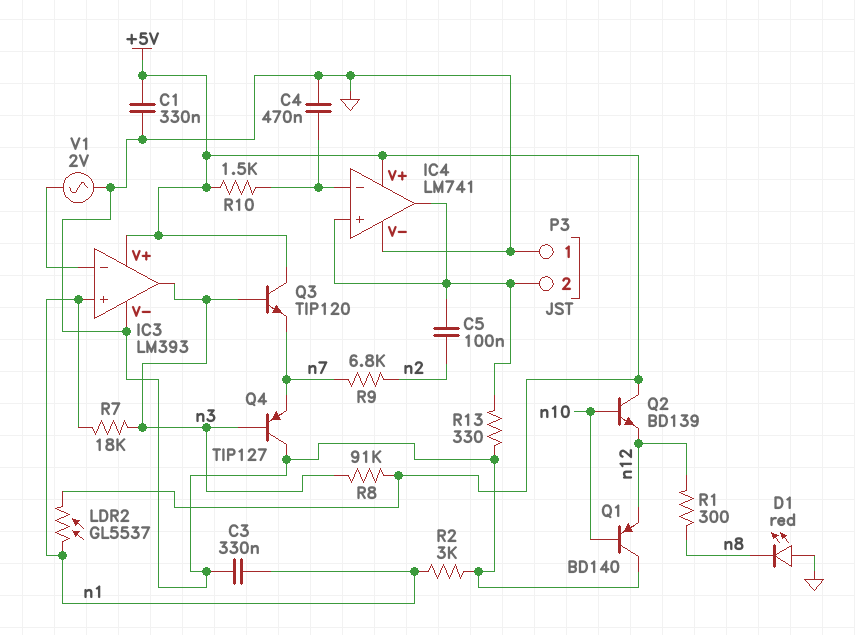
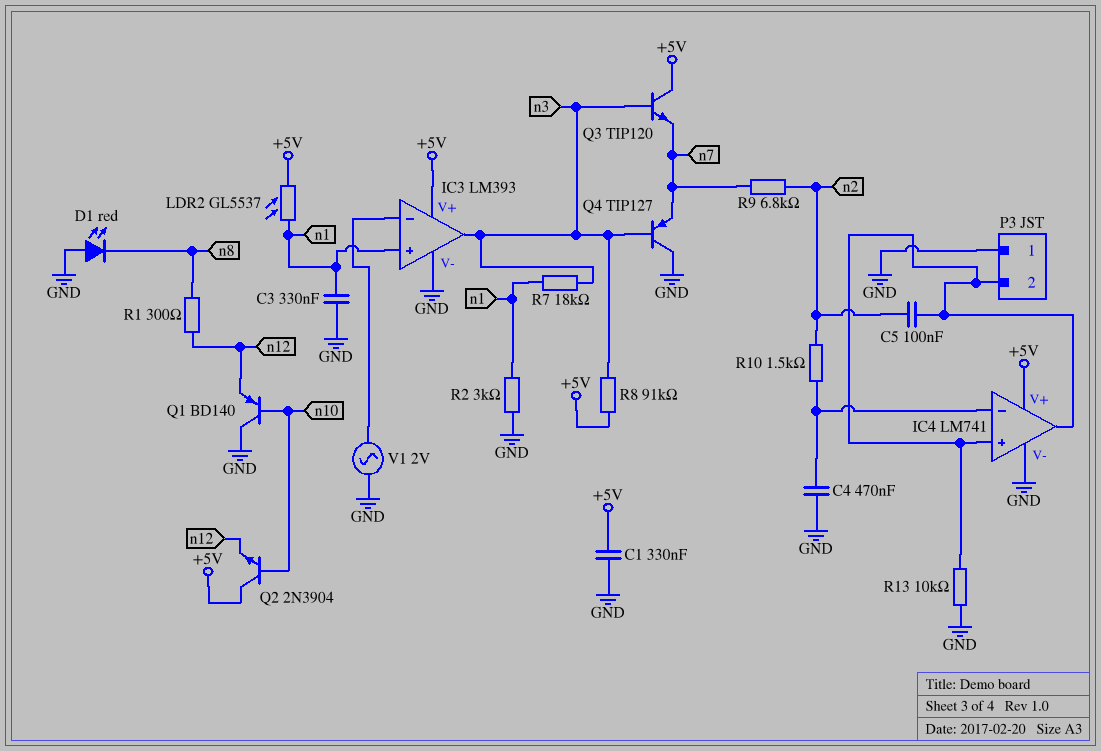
Q2: NPN BD139 (B n10, C +5V, E n12) -> NPN 2N3904 (B n10, C +5V, E n12)
R10: 1.5k (+5V, IC4/in-) -> 1.5k (IC4/in-, n2)
R13: 330 (GND, IC4/in+) -> 10k (GND, IC4/in+)

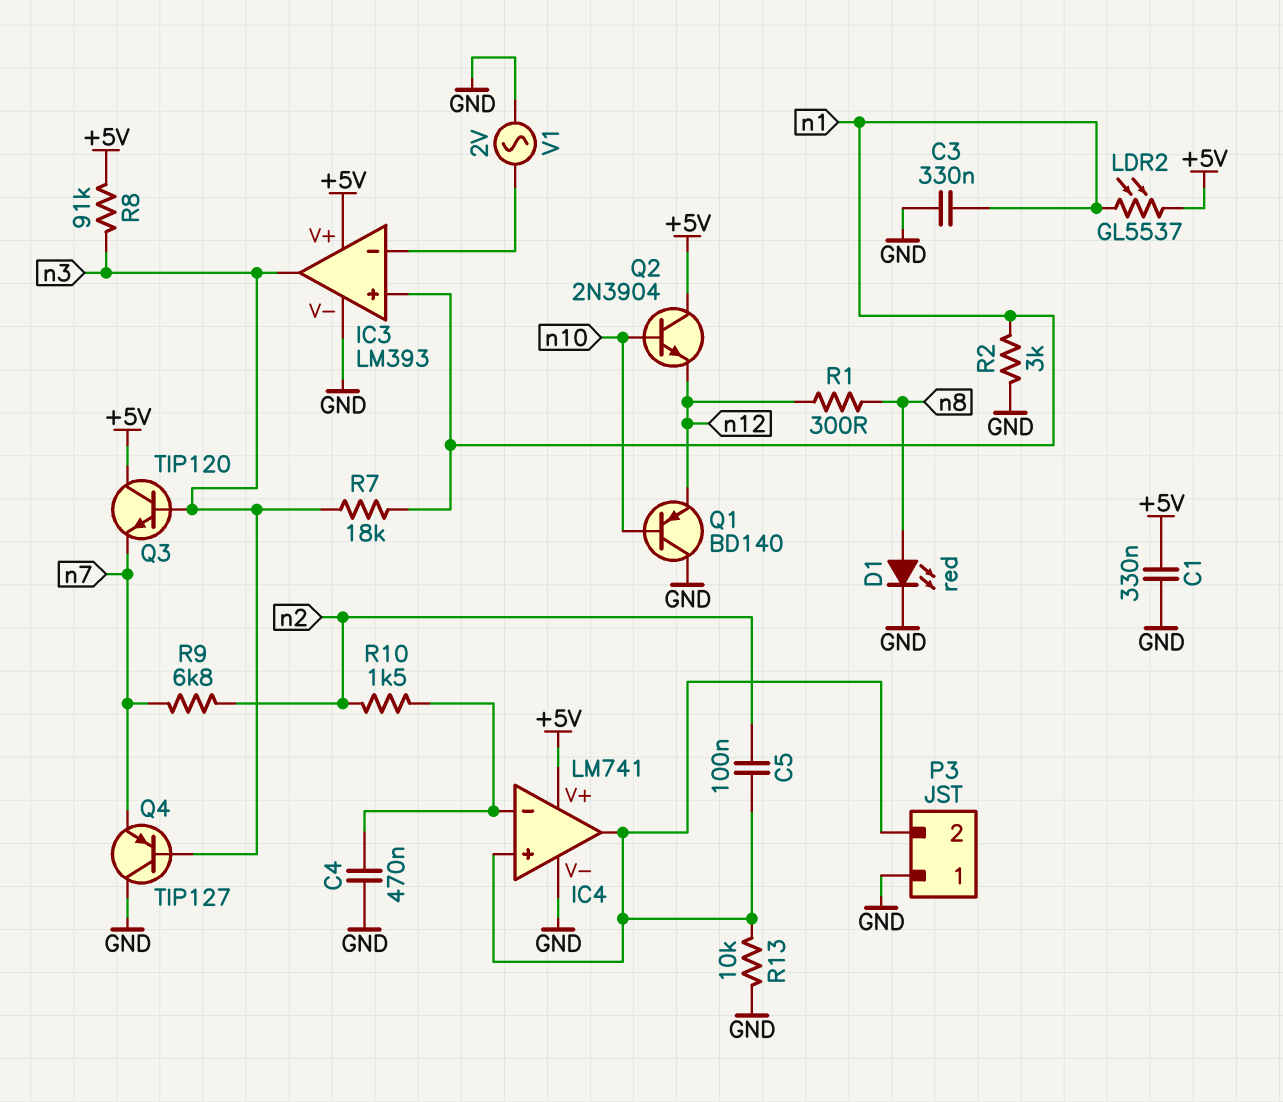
D1: LED red (A GND, K n8) -> LED red (A n8, K GND)

